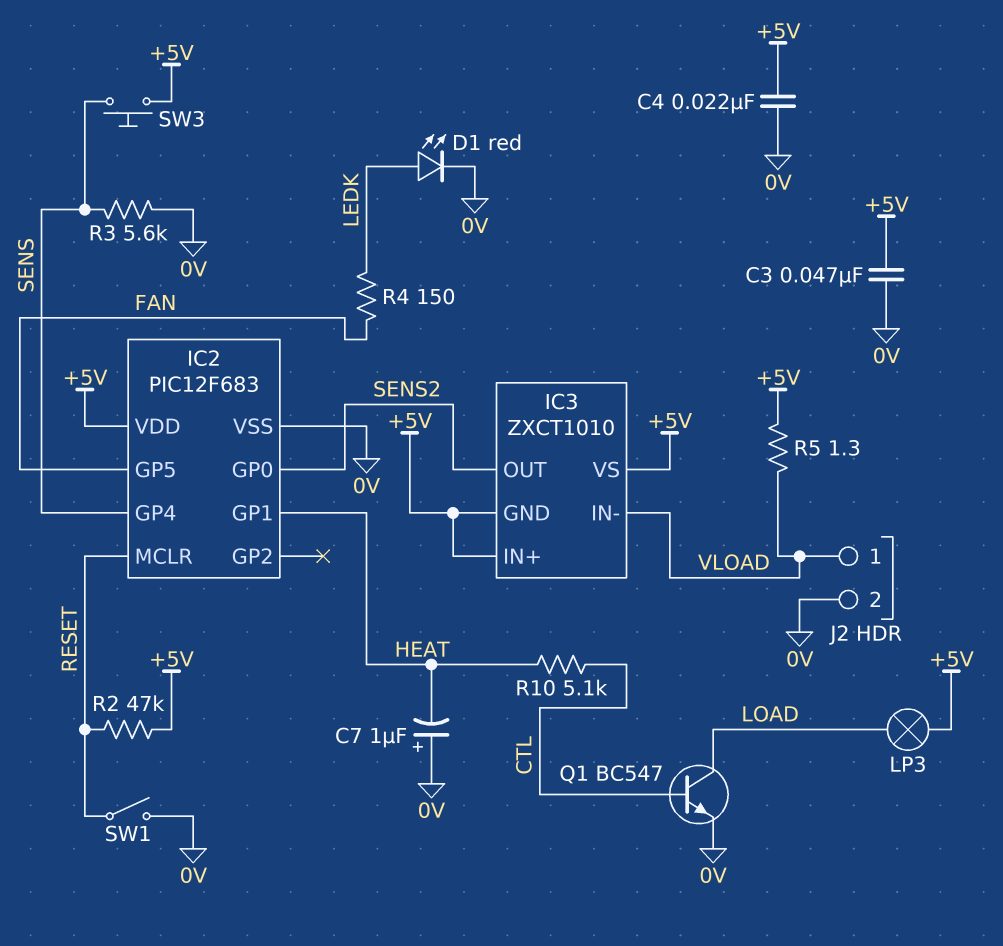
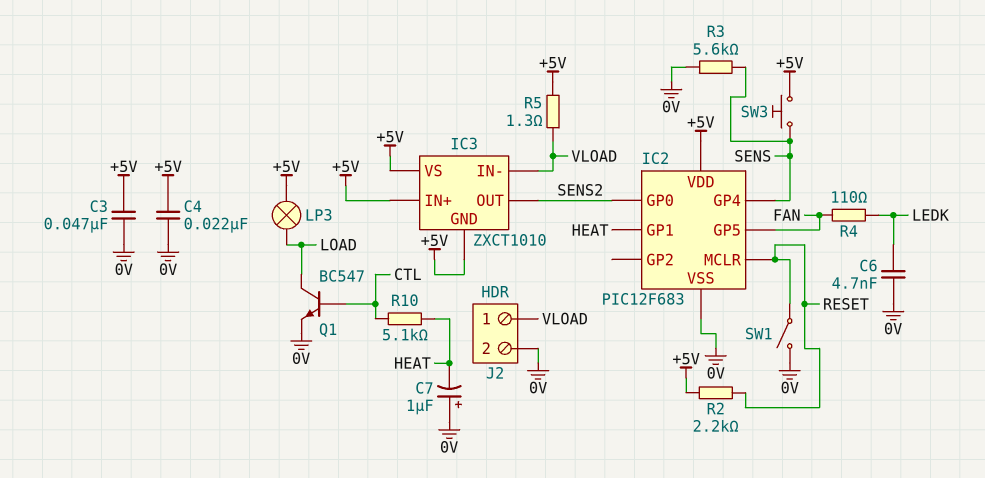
C6: none -> 4.7nF (0V, LEDK)
D1: LED red (A LEDK, K 0V) -> none
R2: 47k (+5V, RESET) -> 2.2k (+5V, RESET)
R4: 150 (FAN, LEDK) -> 110 (FAN, LEDK)

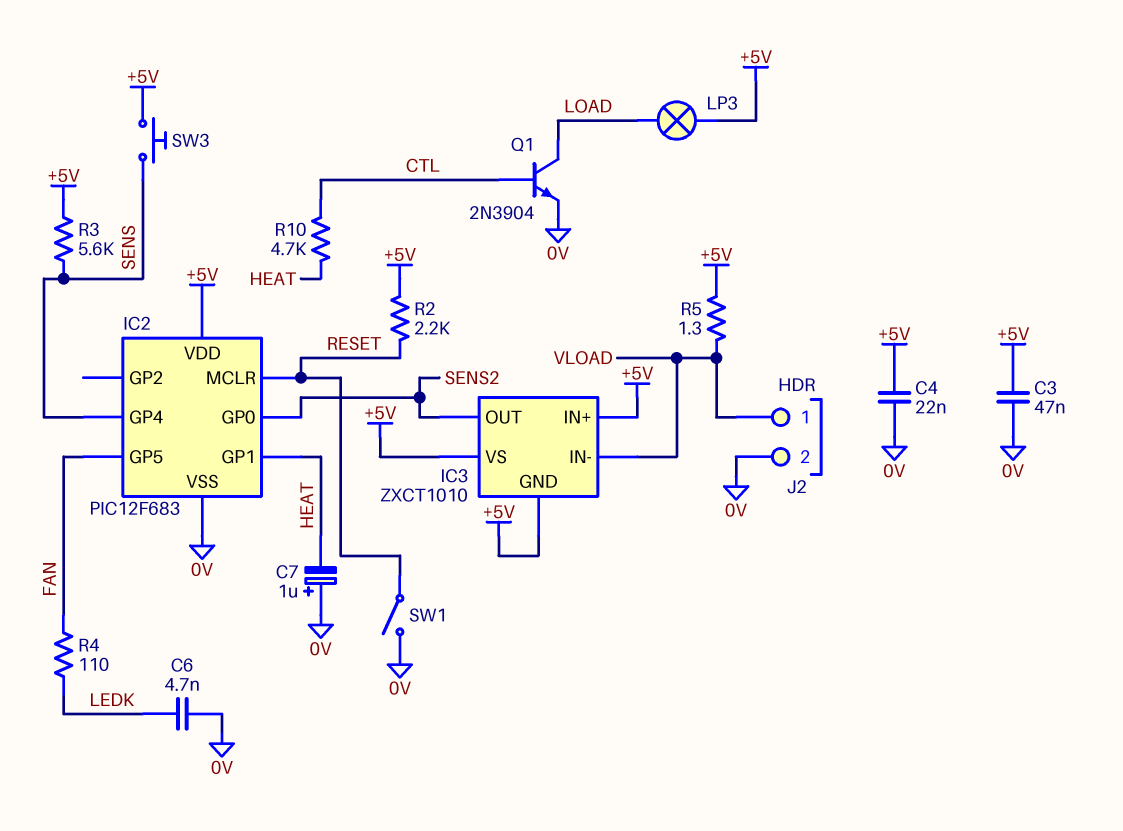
Q1: NPN BC547 (B CTL, C LOAD, E 0V) -> NPN 2N3904 (B CTL, C LOAD, E 0V)
R3: 5.6k (0V, SENS) -> 5.6k (+5V, SENS)
R10: 5.1k (CTL, HEAT) -> 4.7k (CTL, HEAT)

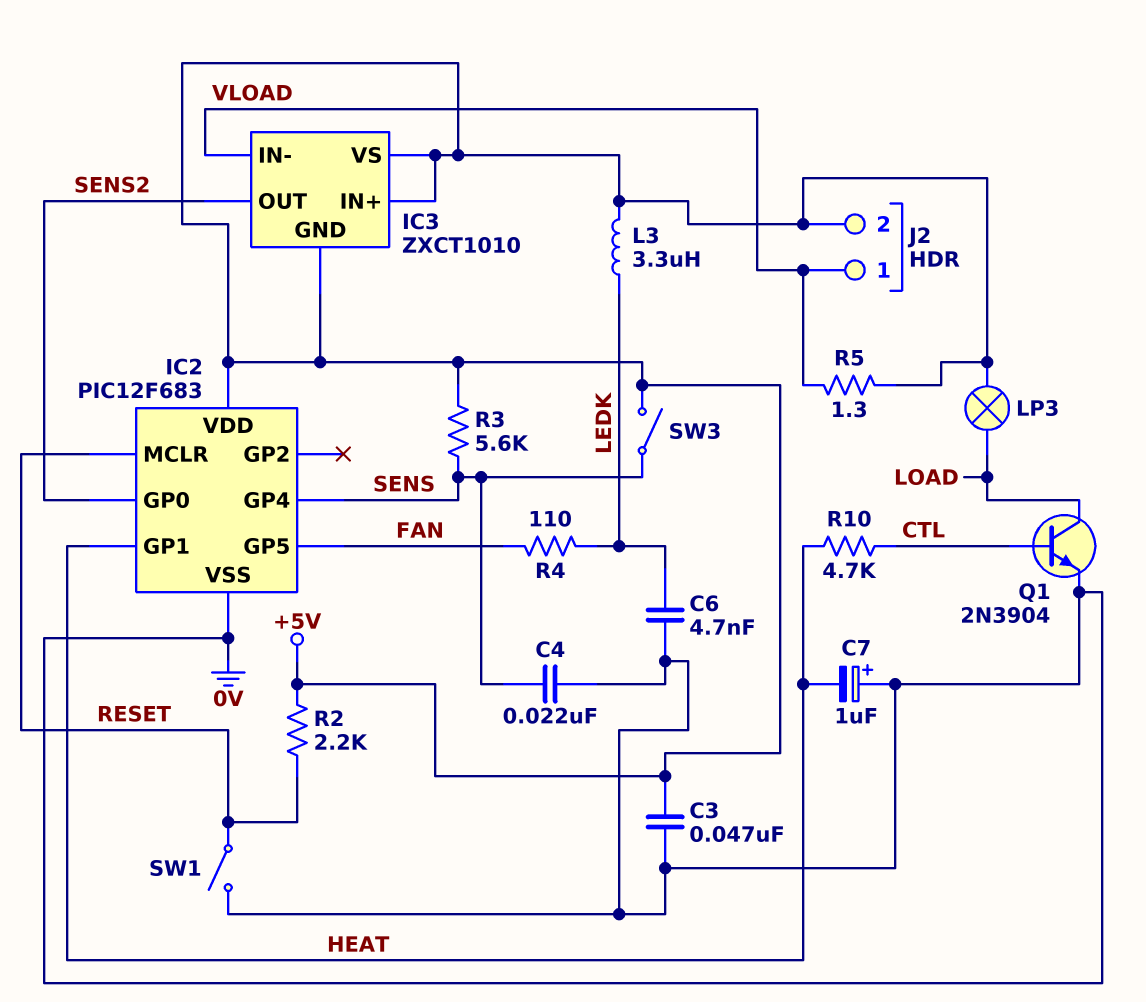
C4: 22nF (+5V, 0V) -> 22nF (0V, SENS)
J2 pin 2: 0V -> +5V
L3: none -> 3.3uH (+5V, LEDK)
SW3: button (+5V, SENS) -> switch (+5V, SENS)

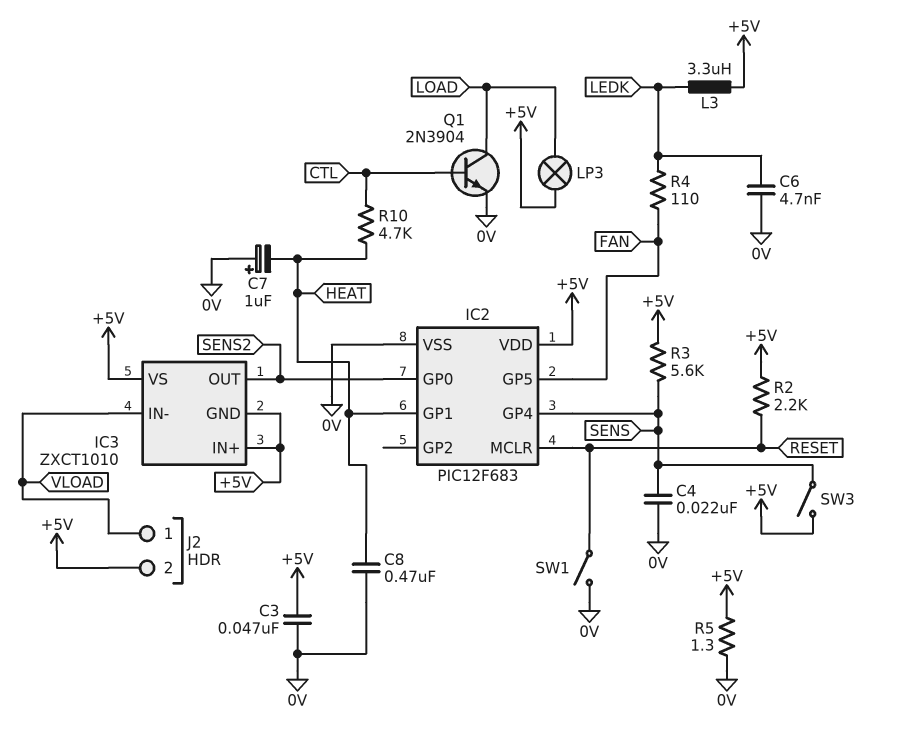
C8: none -> 470nF (0V, HEAT)
R5: 1.3 (+5V, VLOAD) -> 1.3 (+5V, 0V)

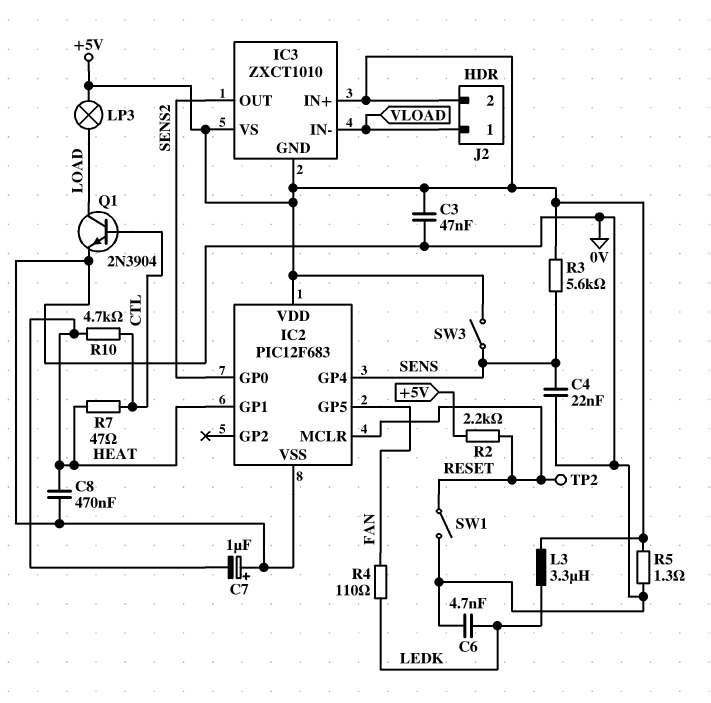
R7: none -> 47 (CTL, HEAT)
TP2: none -> test point (RESET)

